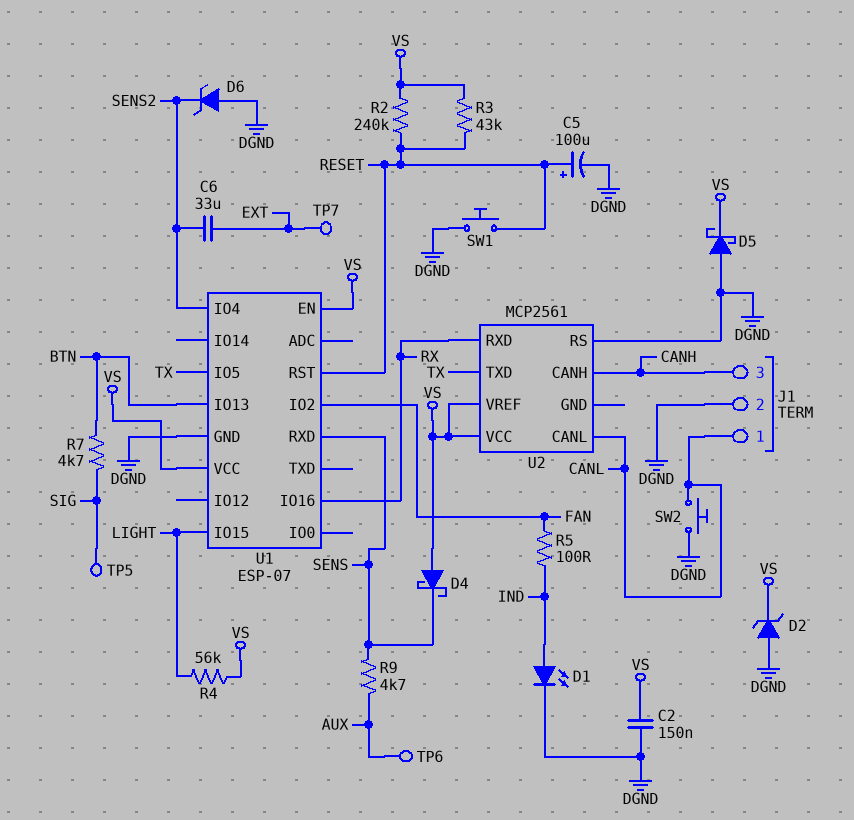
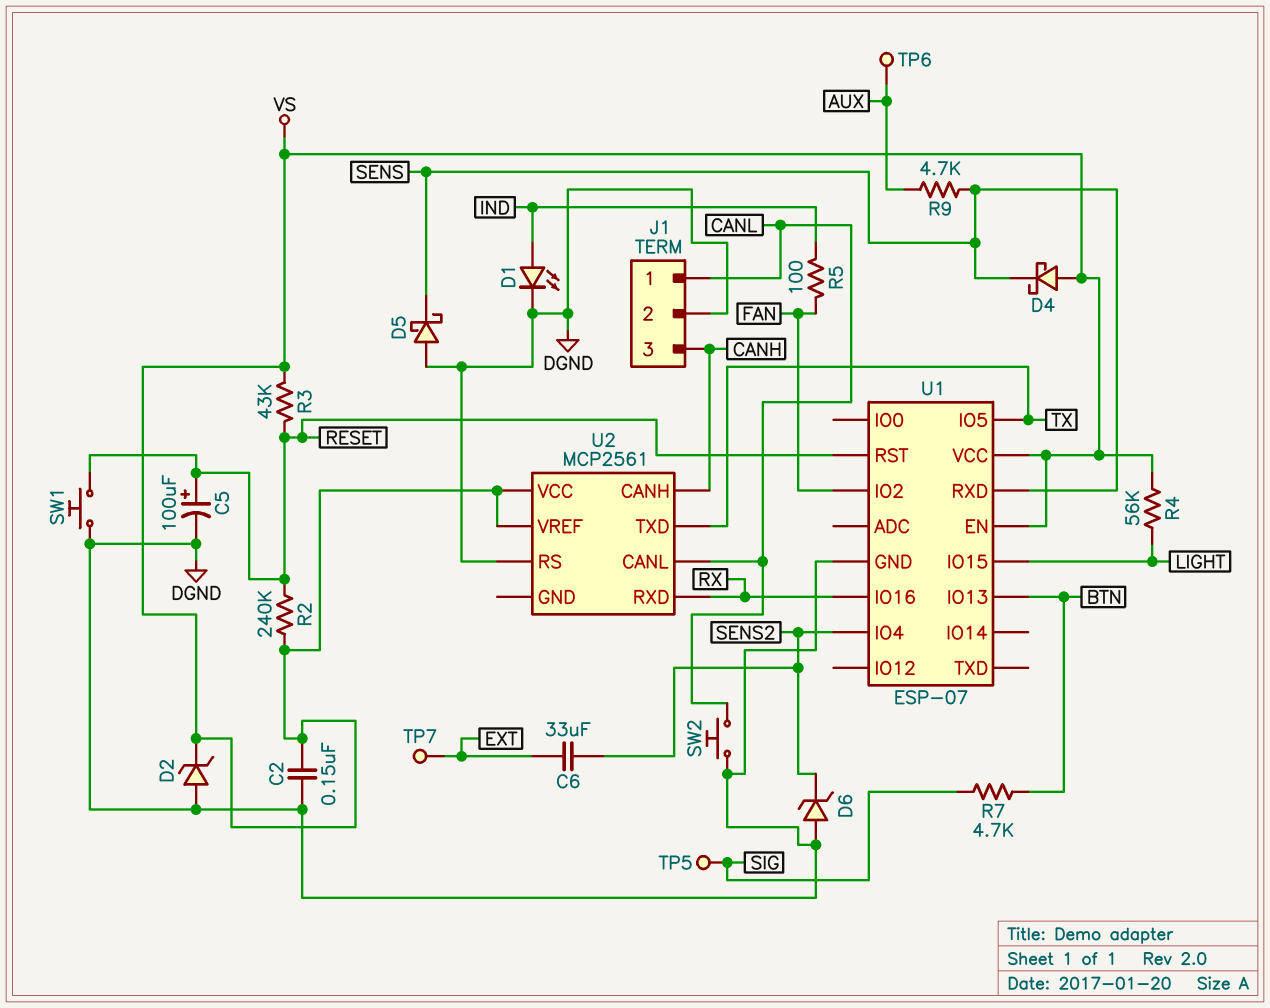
D5: schottky (A DGND, K VS) -> schottky (A DGND, K SENS)

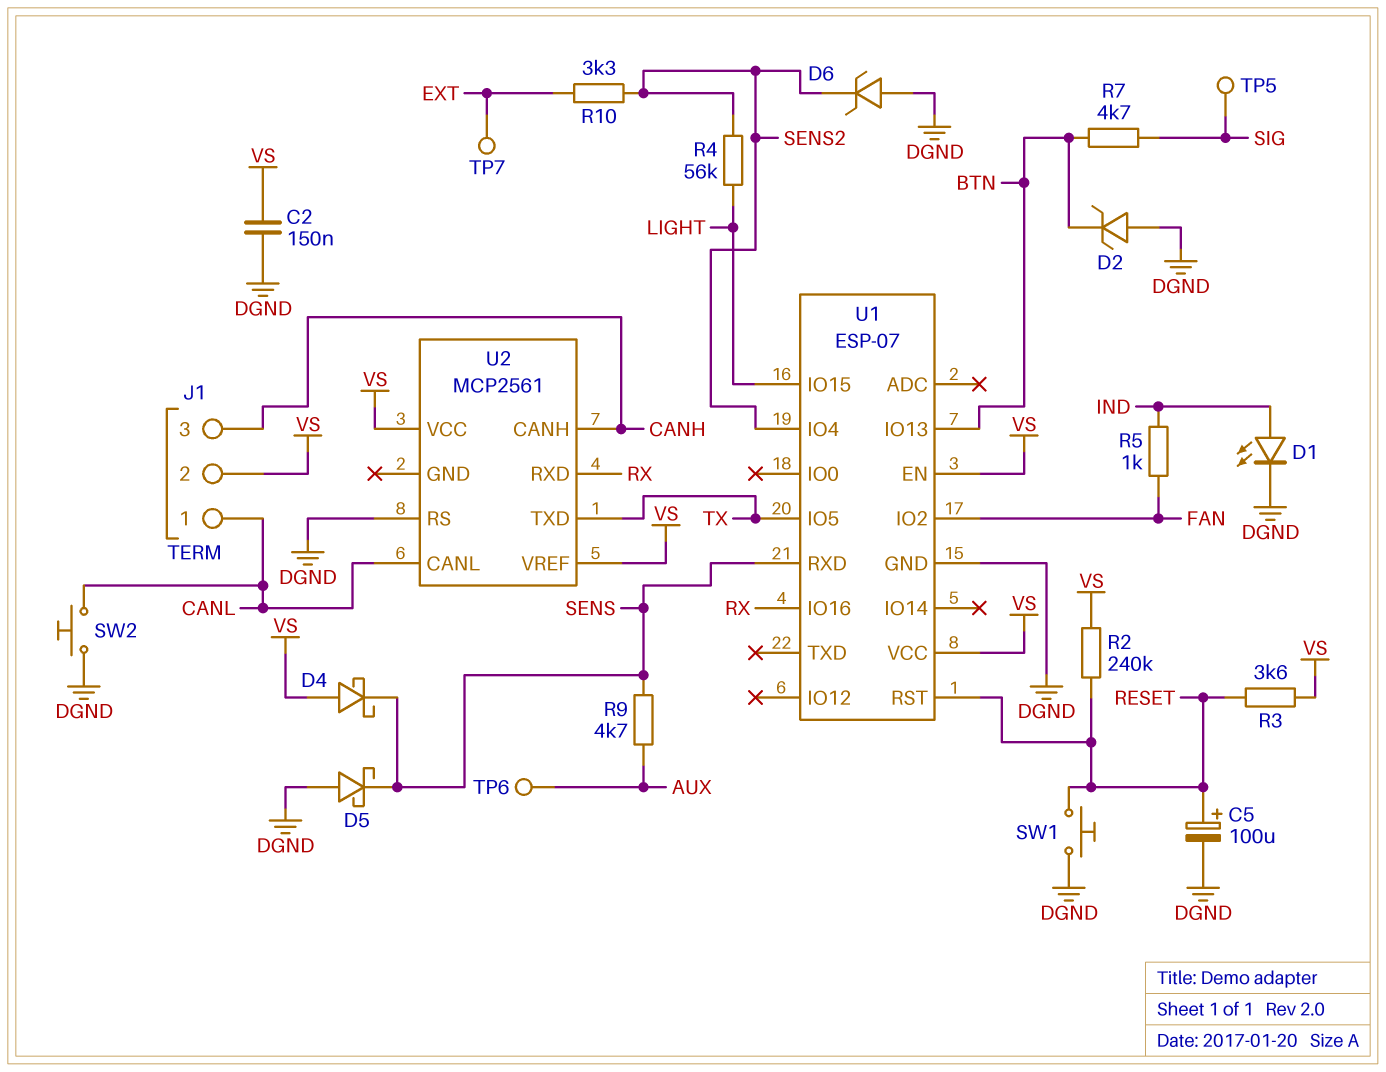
C6: 33uF (EXT, SENS2) -> none
D2: zener (A DGND, K VS) -> zener (A DGND, K BTN)
J1 pin 2: DGND -> VS
R3: 43k (RESET, VS) -> 3.6k (RESET, VS)
R4: 56k (LIGHT, VS) -> 56k (LIGHT, SENS2)
R5: 100 (FAN, IND) -> 1k (FAN, IND)
R10: none -> 3.3k (EXT, SENS2)

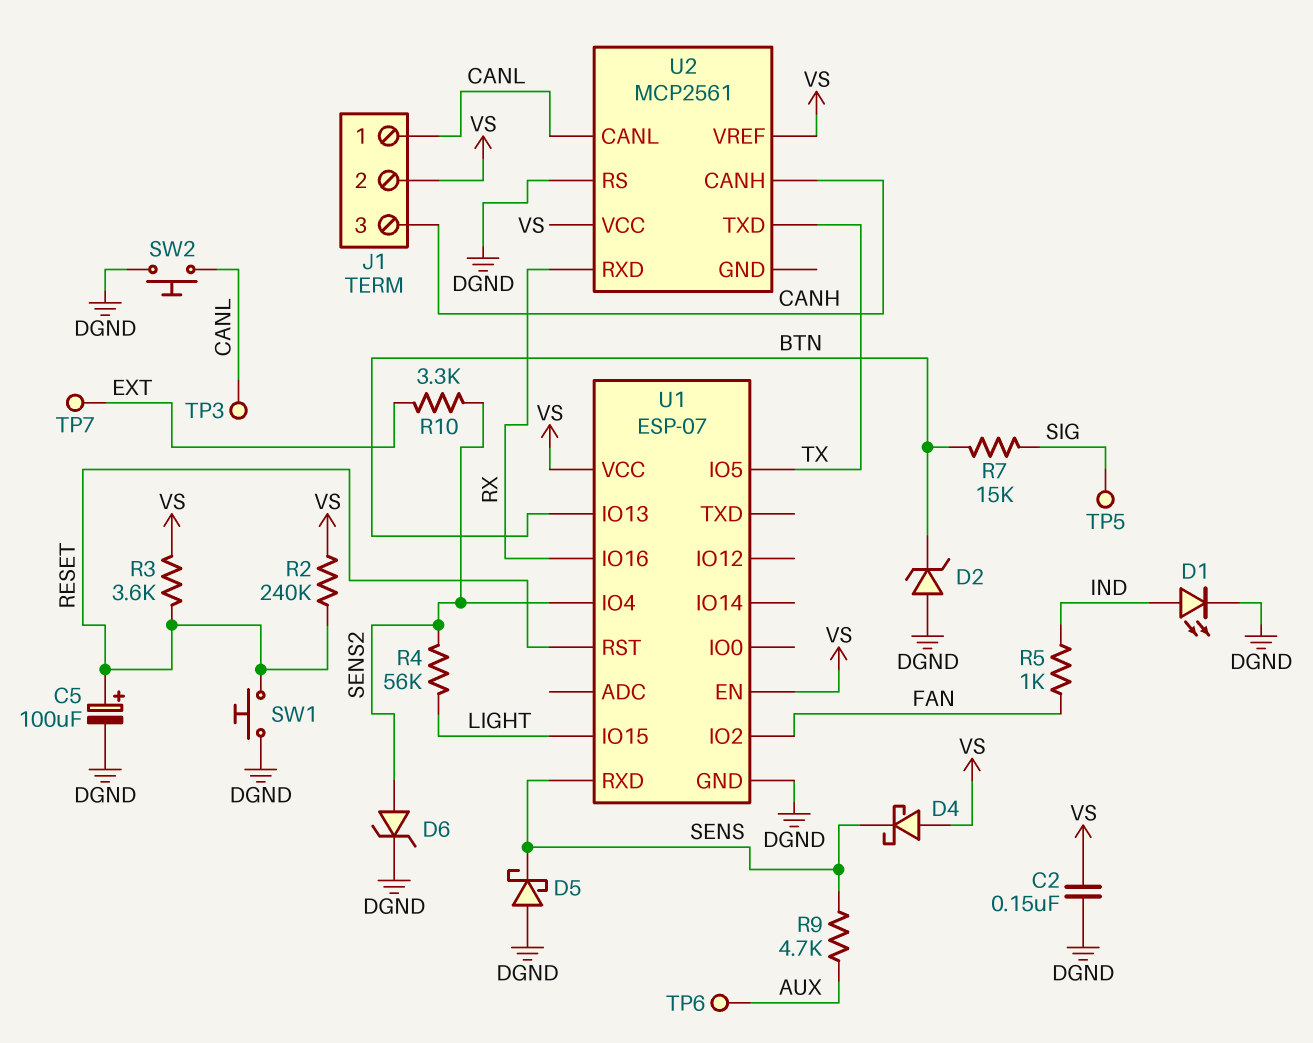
D6: zener (A DGND, K SENS2) -> zener (A SENS2, K DGND)
R7: 4.7k (BTN, SIG) -> 15k (BTN, SIG)
TP3: none -> test point (CANL)

